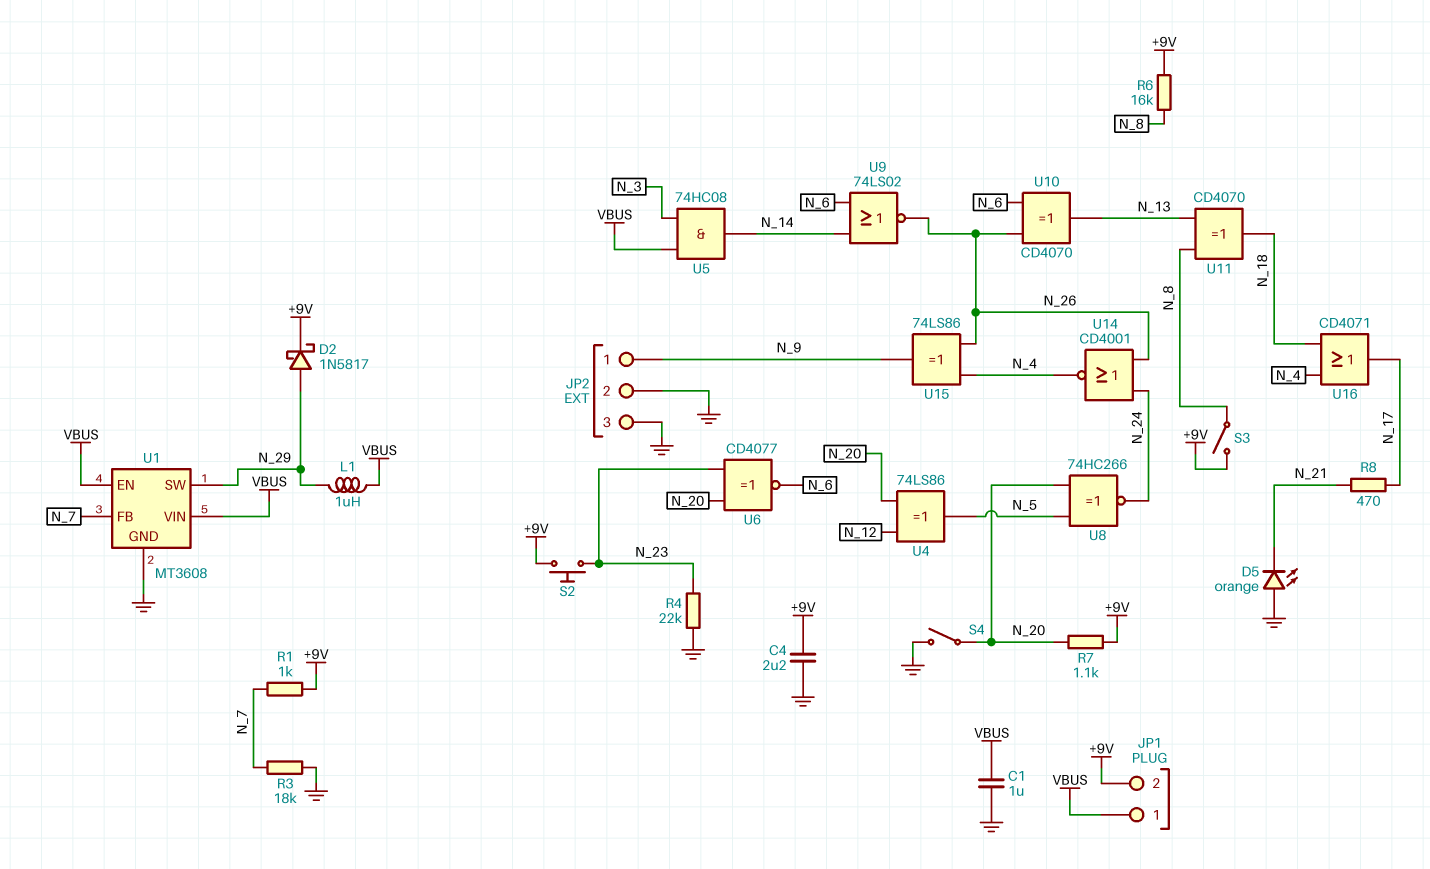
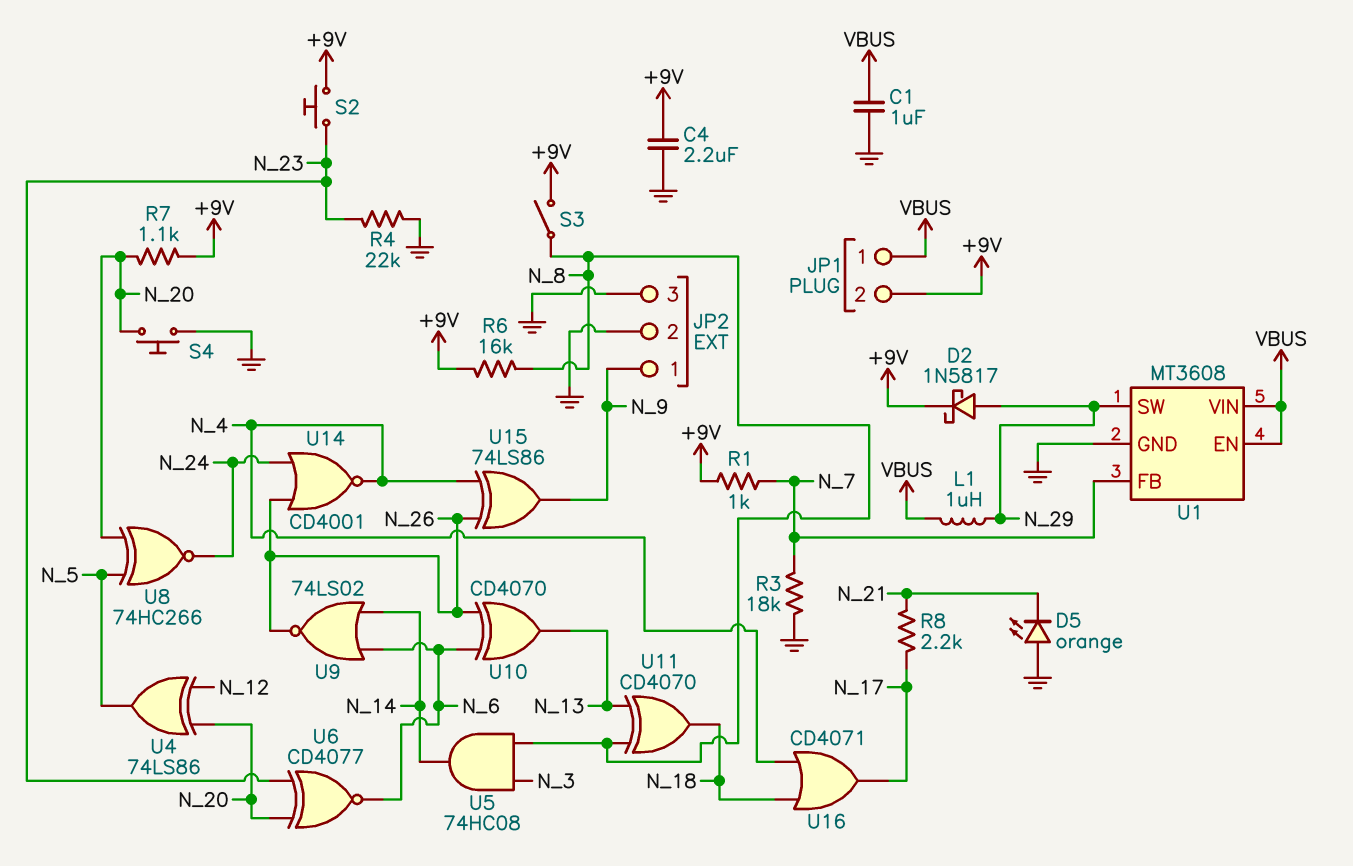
R8: 470 (N_17, N_21) -> 2.2k (N_17, N_21)
S4: switch (GND, N_20) -> button (GND, N_20)
U5: AND 74HC08 (in N_3, in VBUS, out N_14) -> AND 74HC08 (in N_3, in N_8, out N_14)

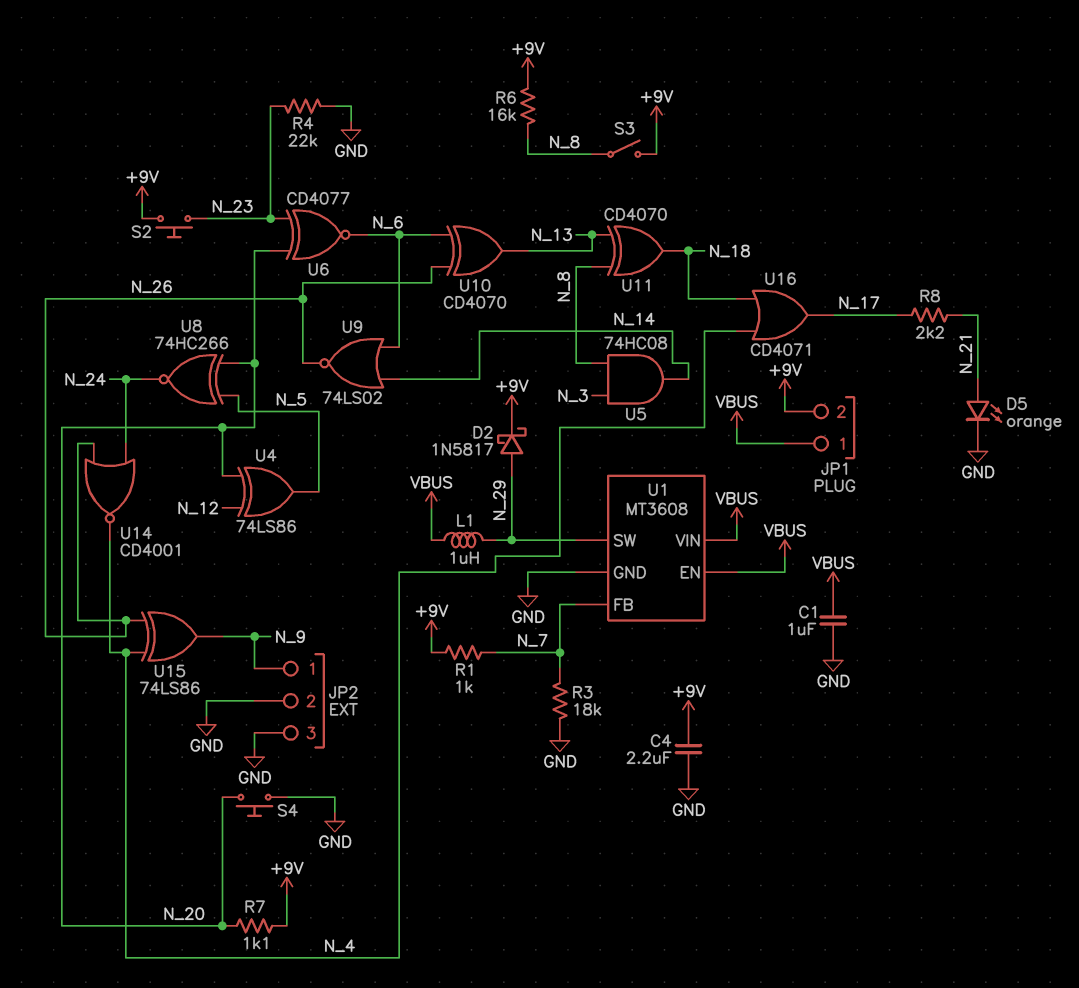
D5: LED orange (A GND, K N_21) -> LED orange (A N_21, K GND)

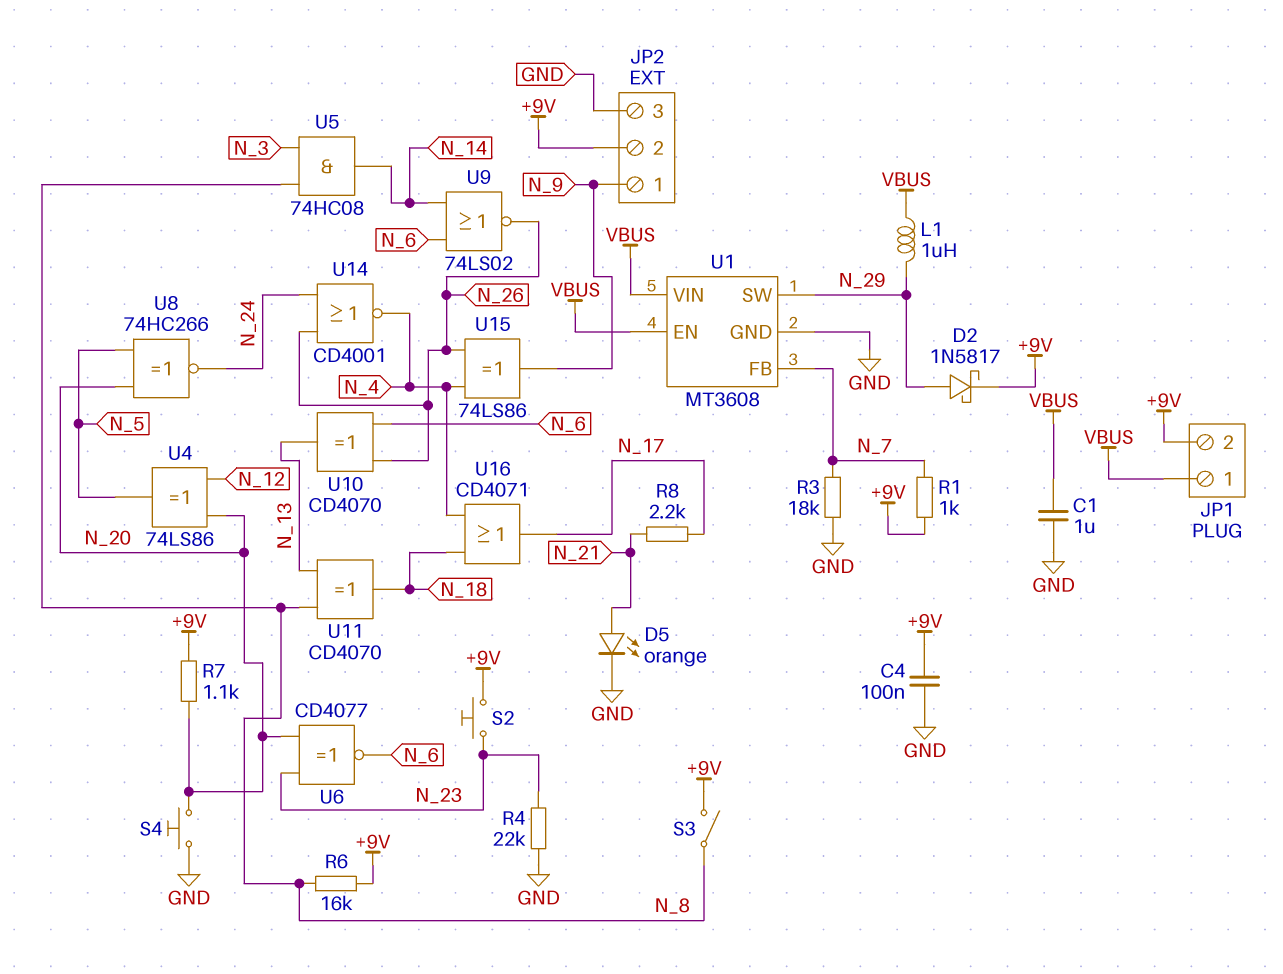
C4: 2.2uF (+9V, GND) -> 100nF (+9V, GND)
JP2 pin 2: GND -> +9V

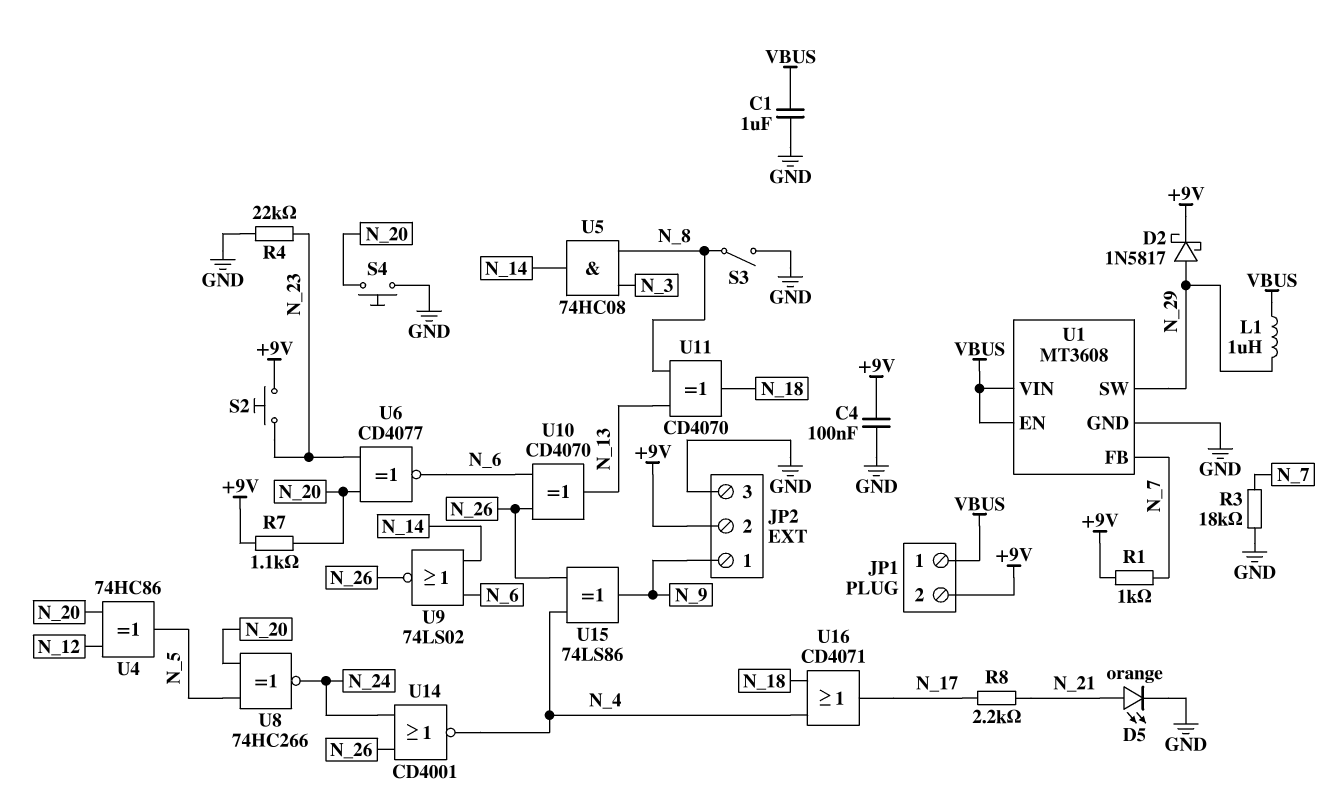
R6: 16k (+9V, N_8) -> none
S3: switch (+9V, N_8) -> switch (GND, N_8)
U4: XOR 74LS86 (in N_12, in N_20, out N_5) -> XOR 74HC86 (in N_12, in N_20, out N_5)

